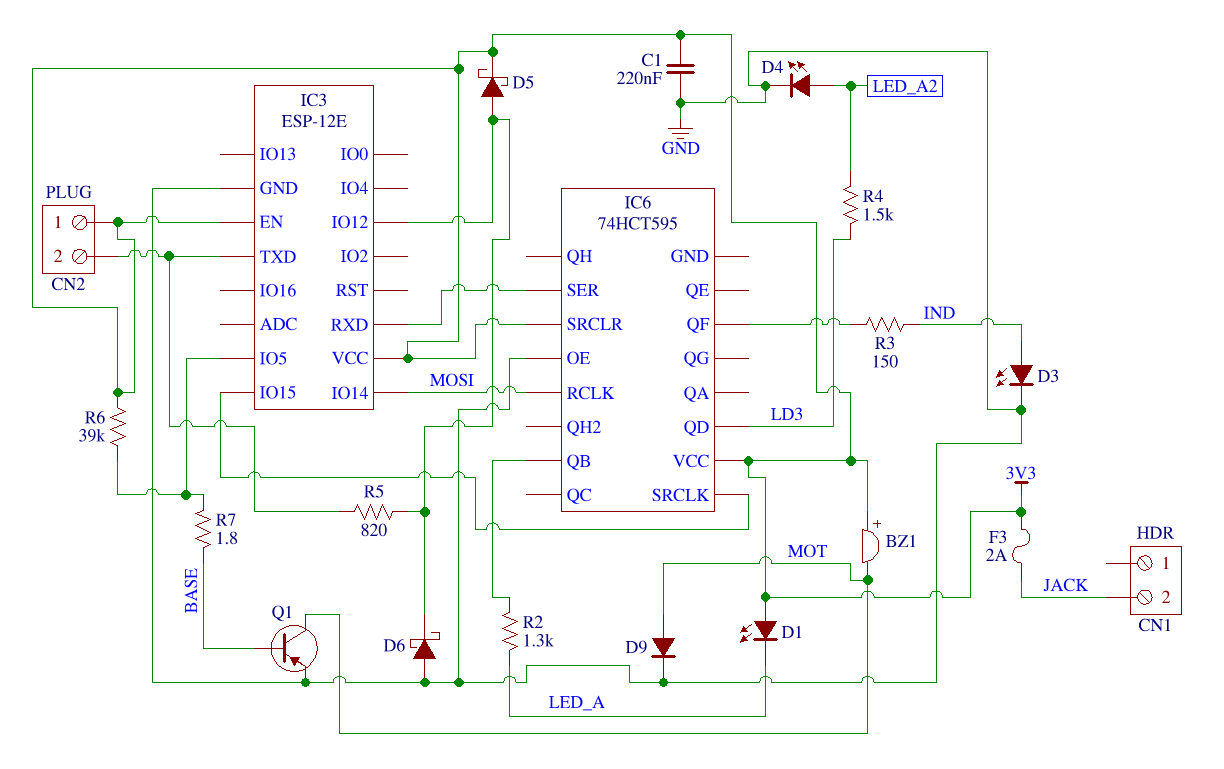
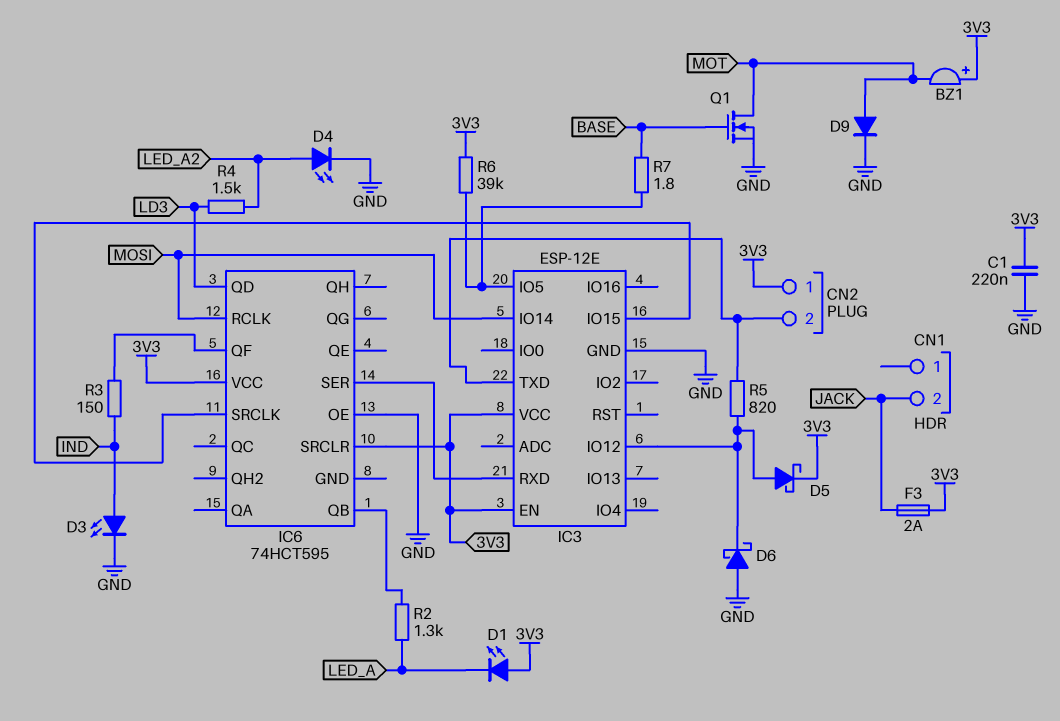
Q1: PNP (B BASE, C MOT, E GND) -> NMOS (G BASE, D MOT, S GND)

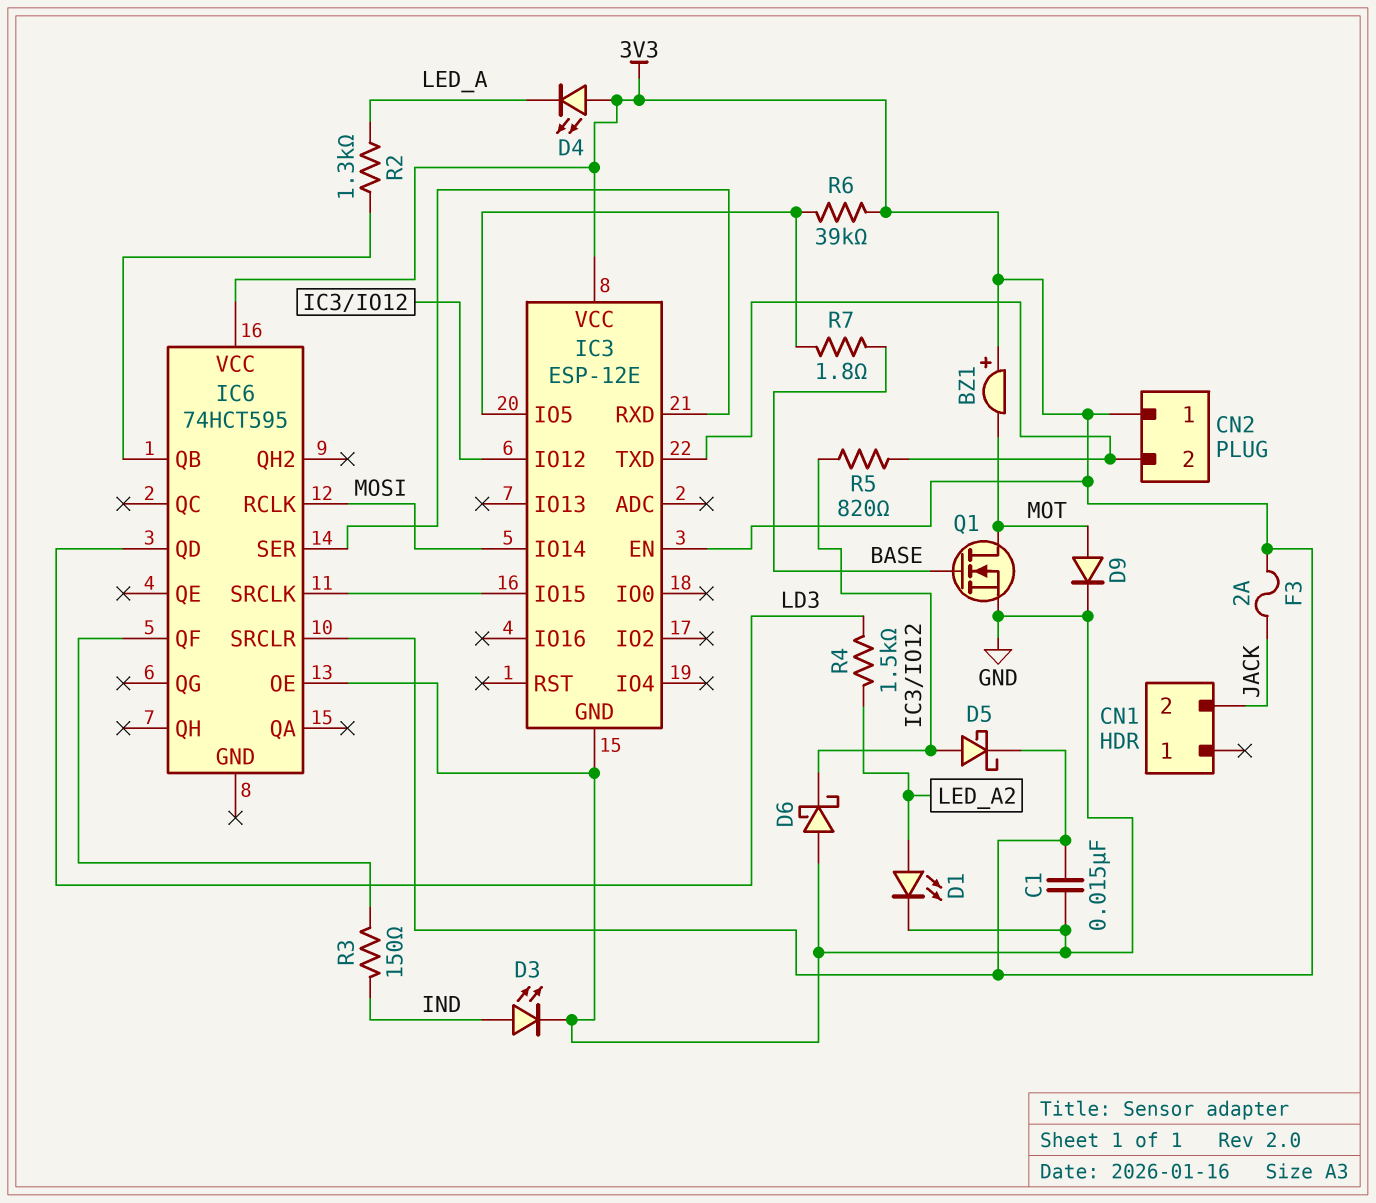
C1: 220nF (3V3, GND) -> 15nF (3V3, GND)
D1: LED (A 3V3, K LED_A) -> LED (A LED_A2, K GND)
D4: LED (A LED_A2, K GND) -> LED (A 3V3, K LED_A)

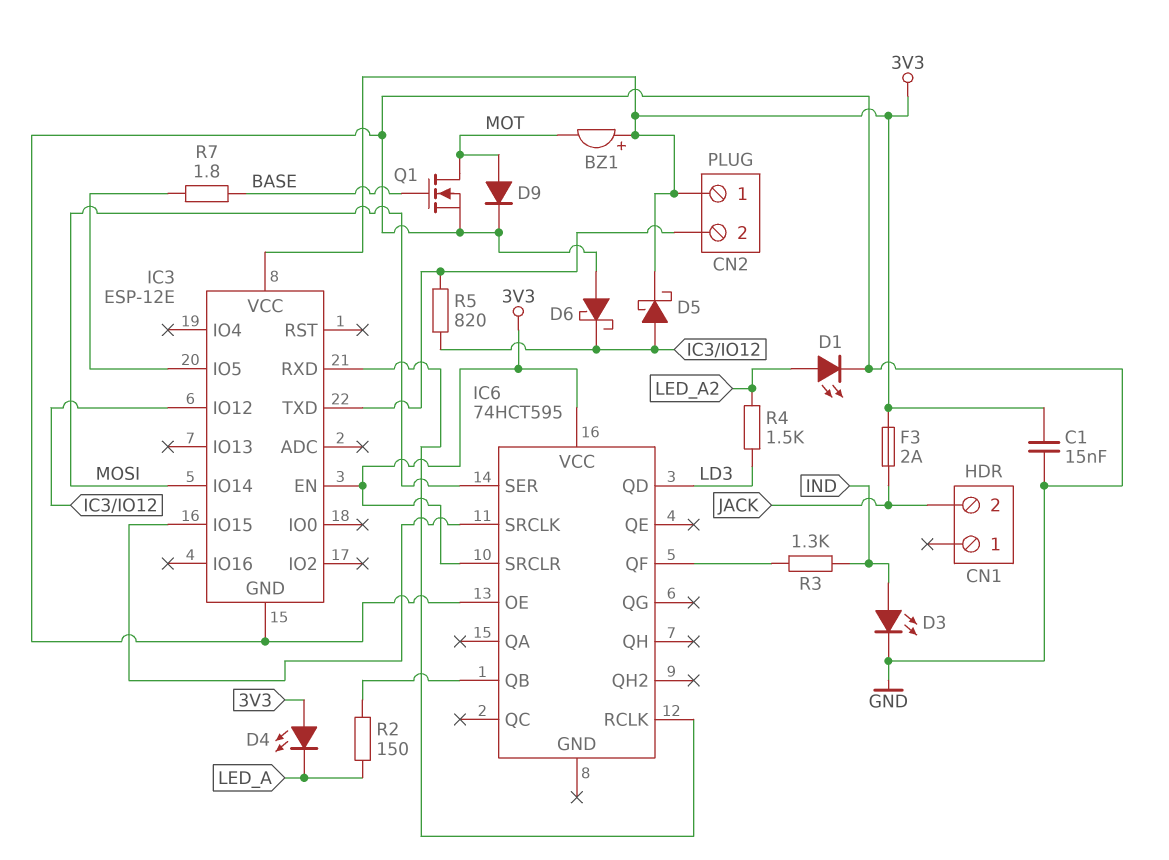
IC6 pin RCLK: MOSI -> IC3/RXD
IC6 pin SER: IC3/RXD -> MOSI
R2: 1.3k (IC6/QB, LED_A) -> 150 (IC6/QB, LED_A)
R3: 150 (IC6/QF, IND) -> 1.3k (IC6/QF, IND)
R6: 39k (3V3, IC3/IO5) -> none

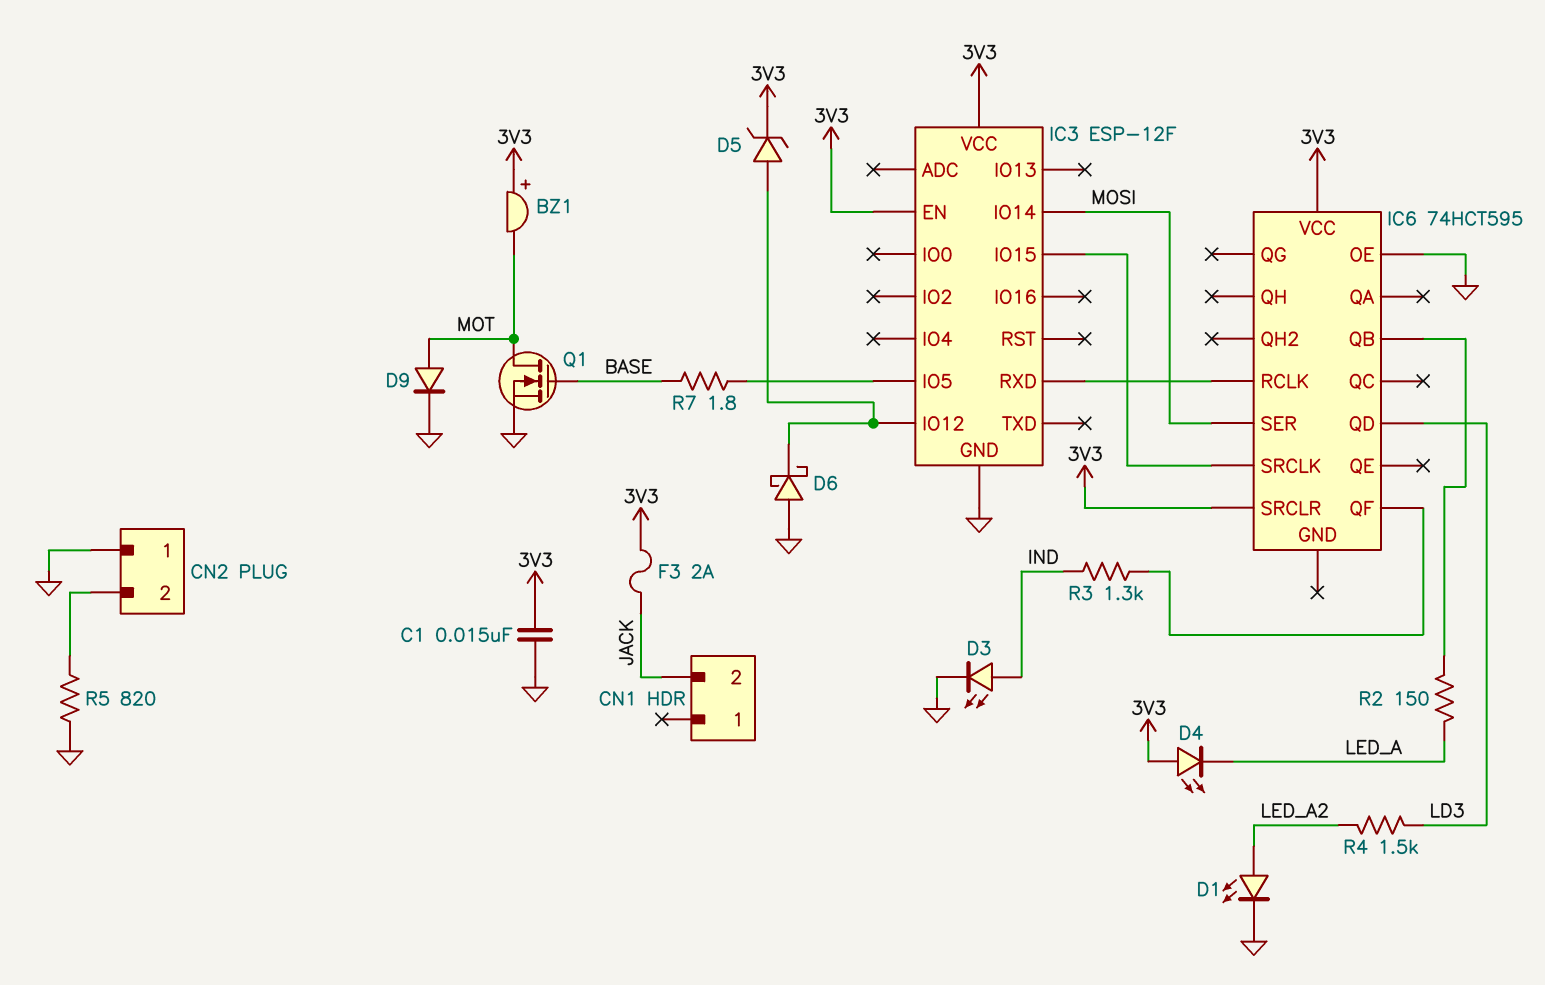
CN2 pin 1: 3V3 -> GND
D5: schottky (A IC3/IO12, K 3V3) -> zener (A IC3/IO12, K 3V3)
IC3: ESP-12E -> ESP-12F
IC3 pin TXD: CN2/2 -> none
R5: 820 (CN2/2, IC3/IO12) -> 820 (CN2/2, GND)

